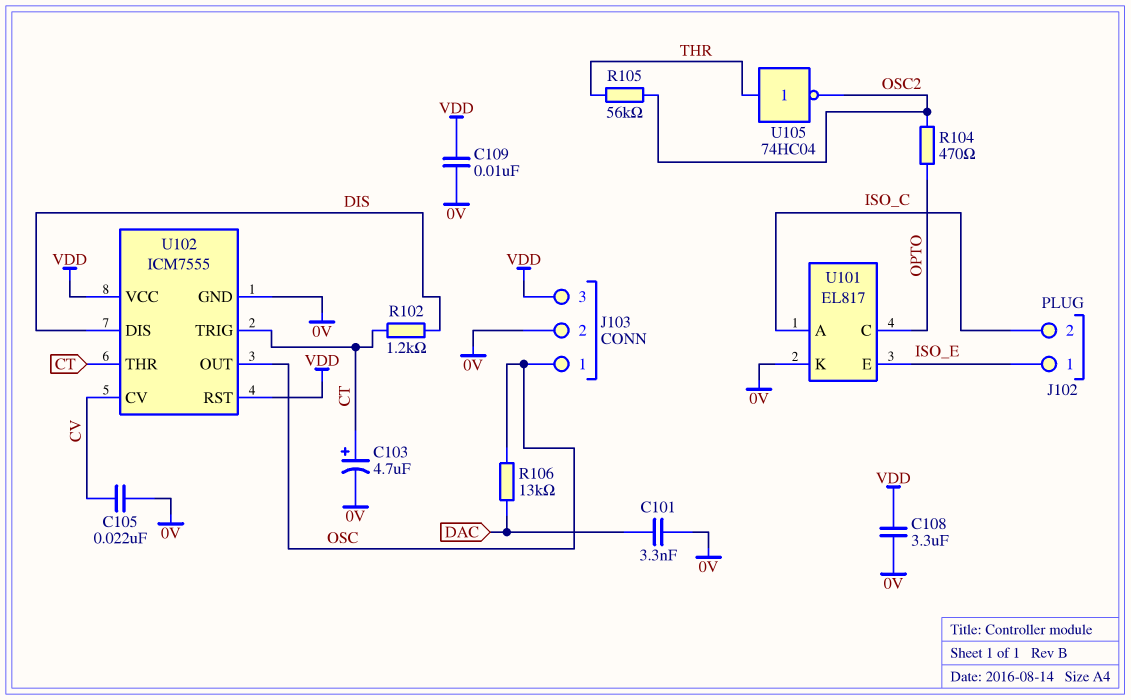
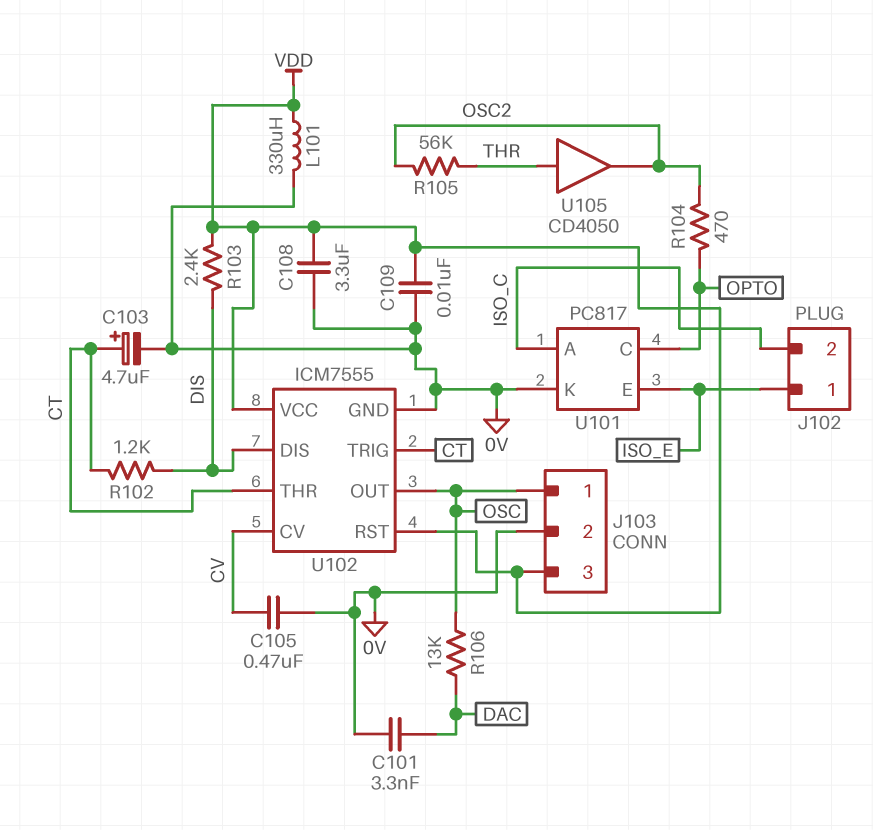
C105: 22nF (0V, CV) -> 470nF (0V, CV)
L101: none -> 330uH (0V, VDD)
R103: none -> 2.4k (DIS, VDD)
U101: EL817 -> PC817
U105: NOT 74HC04 (in THR, out OSC2) -> buffer CD4050 (in THR, out OSC2)

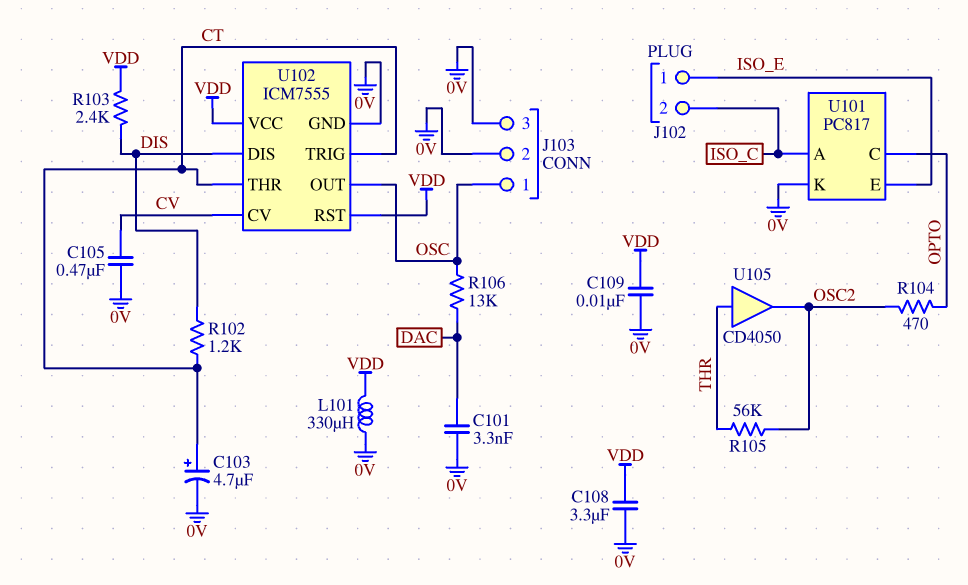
J103 pin 3: VDD -> 0V

